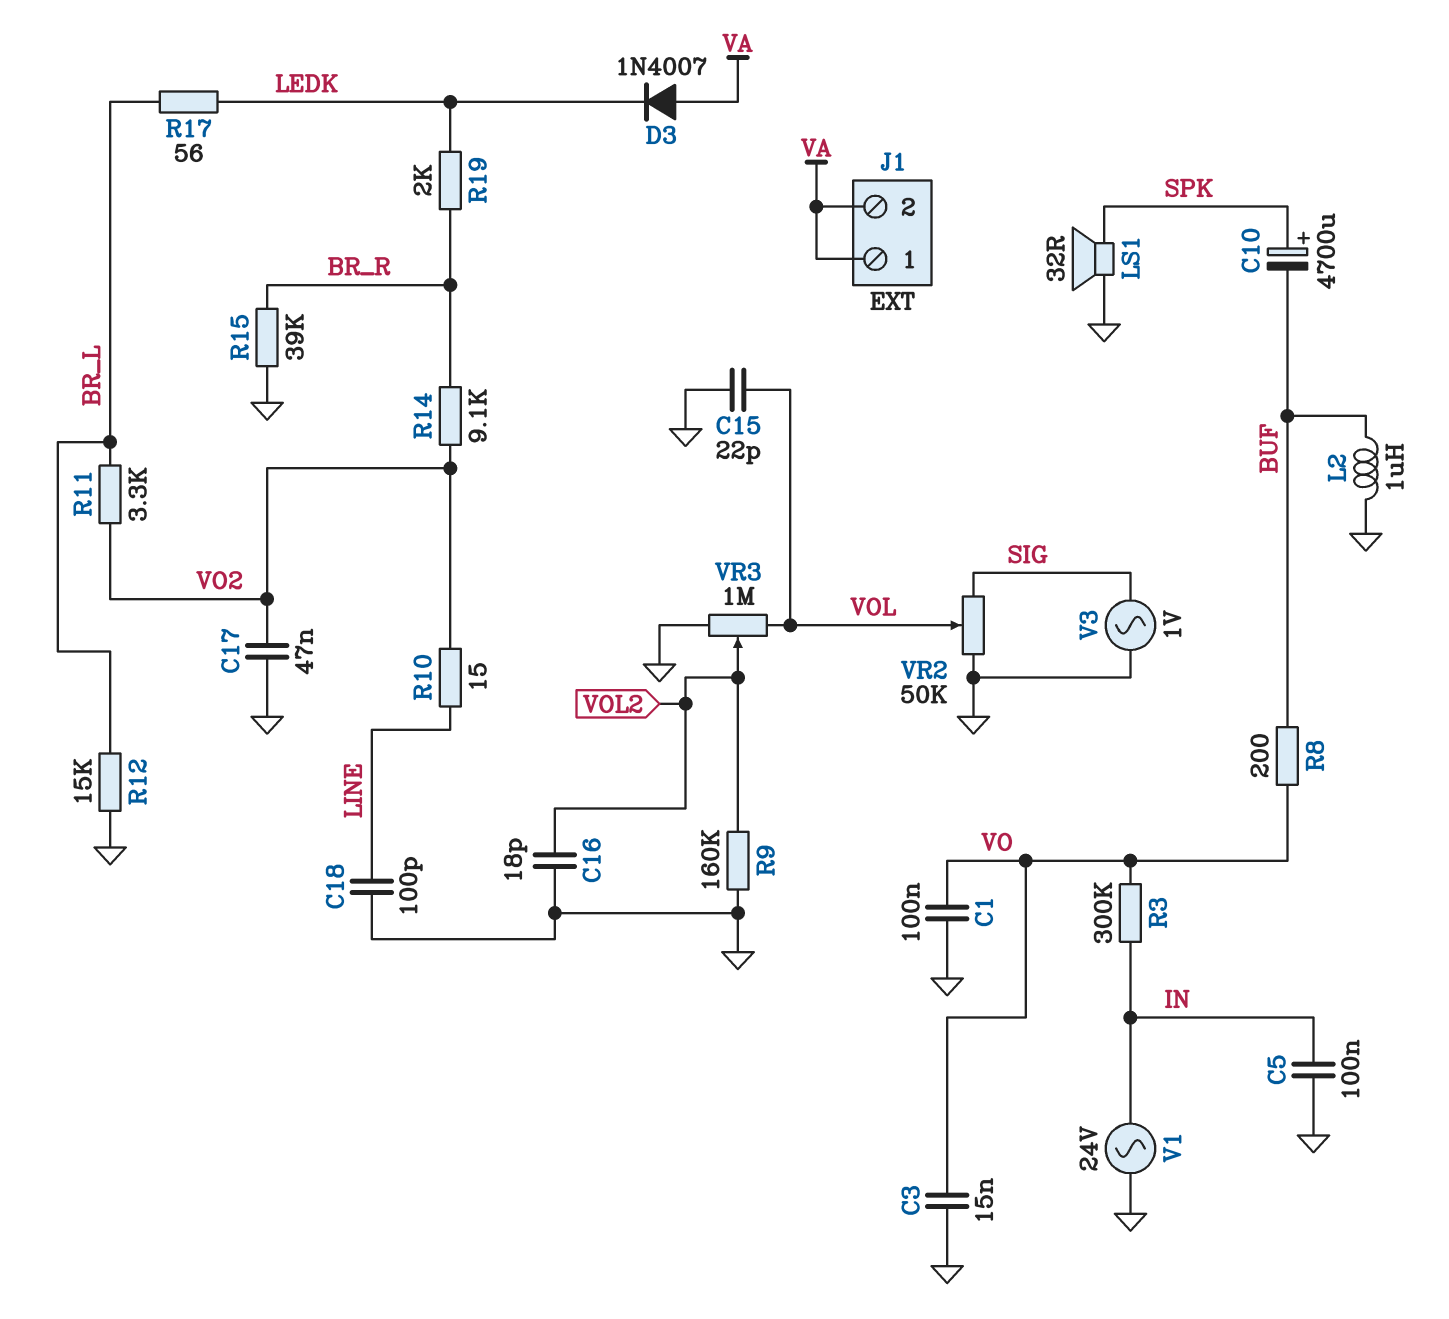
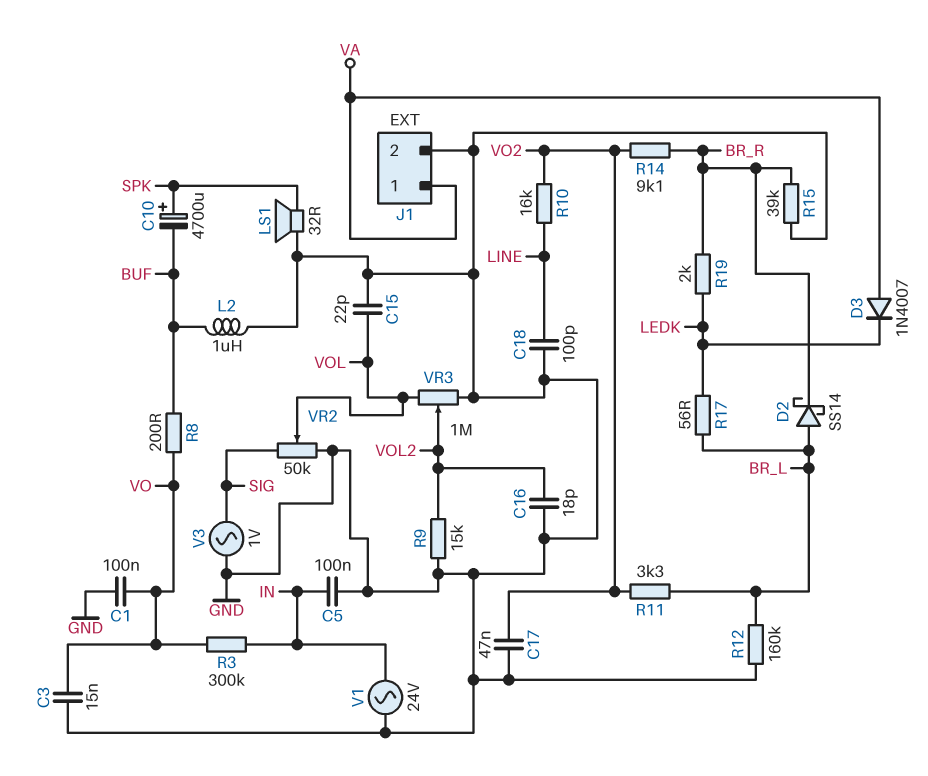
D2: none -> schottky SS14 (A BR_L, K BR_R)
J1 pin 2: VA -> GND
R9: 160k (GND, VOL2) -> 15k (GND, VOL2)
R10: 15 (LINE, VO2) -> 16k (LINE, VO2)
R12: 15k (BR_L, GND) -> 160k (BR_L, GND)

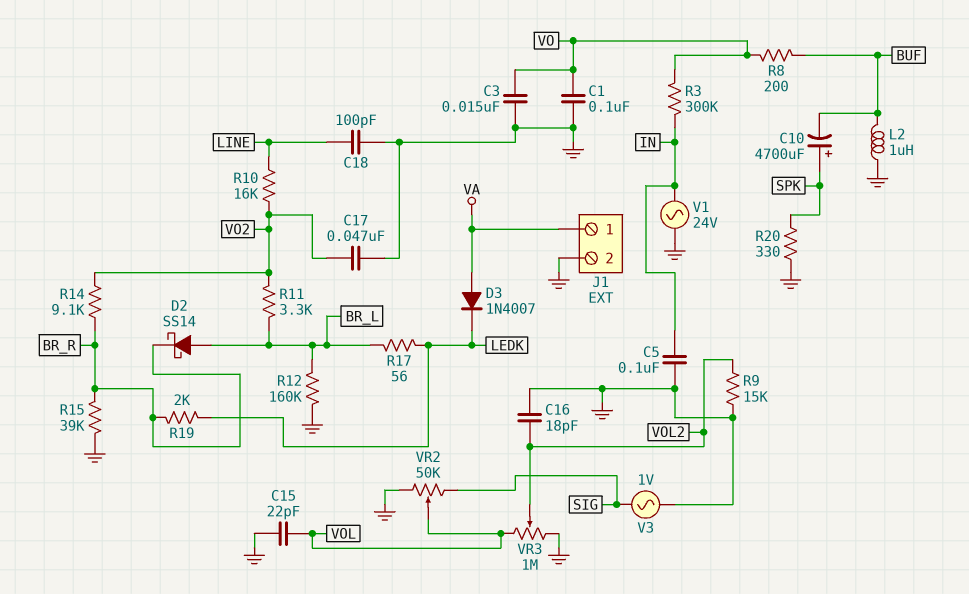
LS1: speaker 32R (GND, SPK) -> none
R20: none -> 330 (GND, SPK)

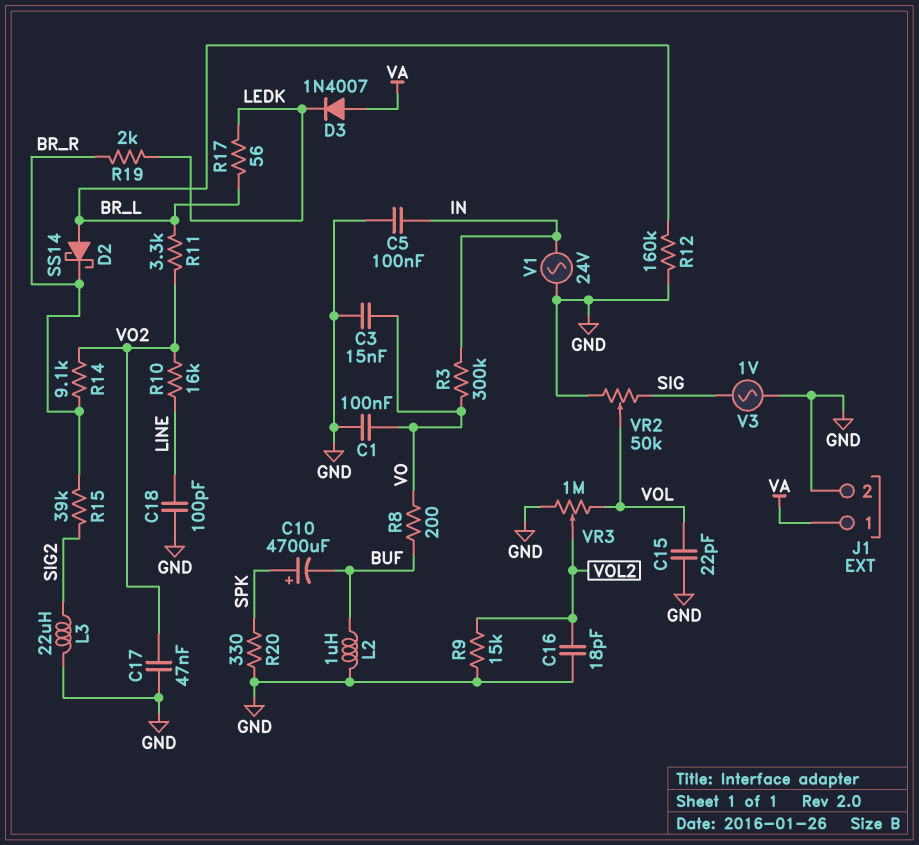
L3: none -> 22uH (GND, SIG2)
R15: 39k (BR_R, GND) -> 39k (BR_R, SIG2)

